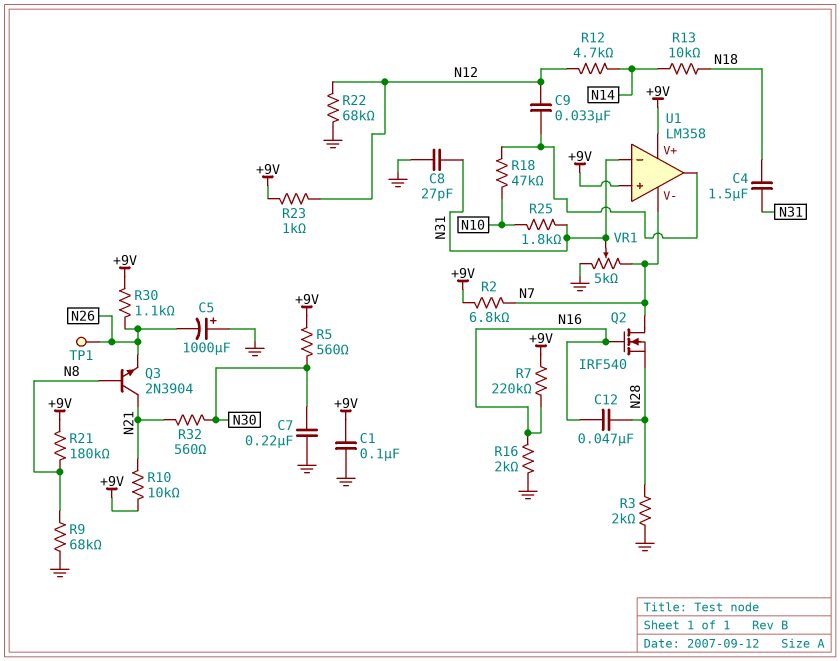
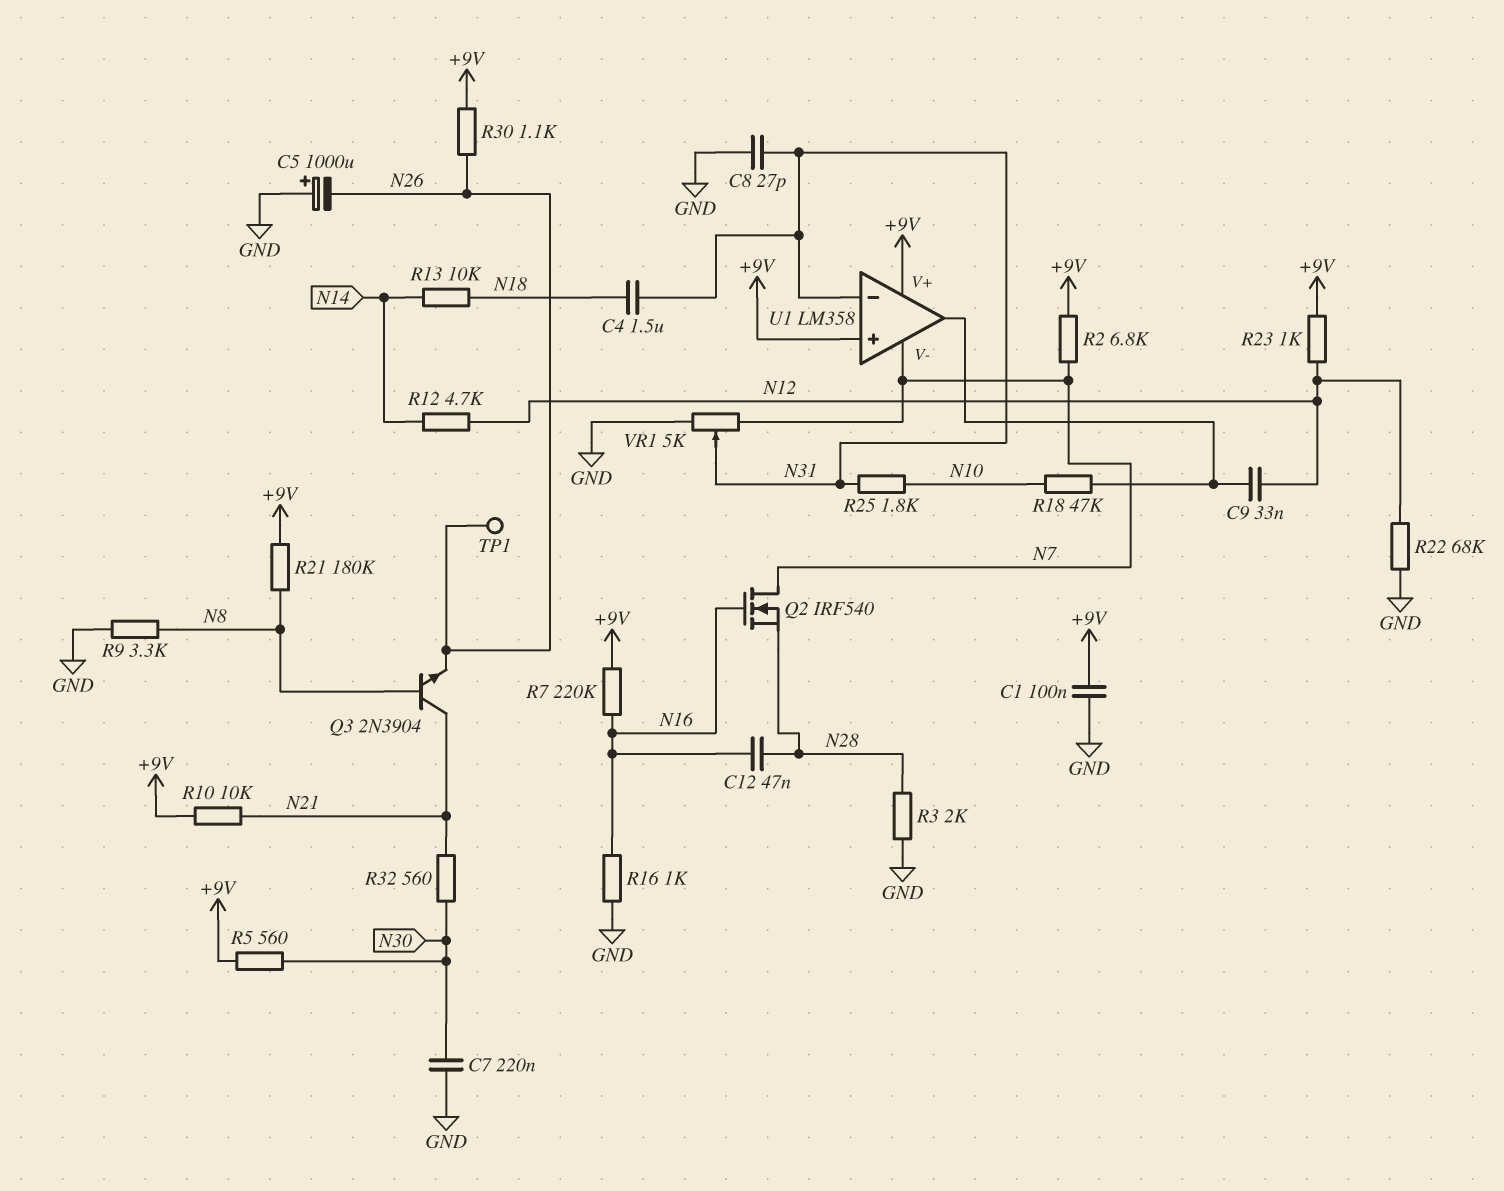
R9: 68k (GND, N8) -> 3.3k (GND, N8)
R16: 2k (GND, N16) -> 1k (GND, N16)

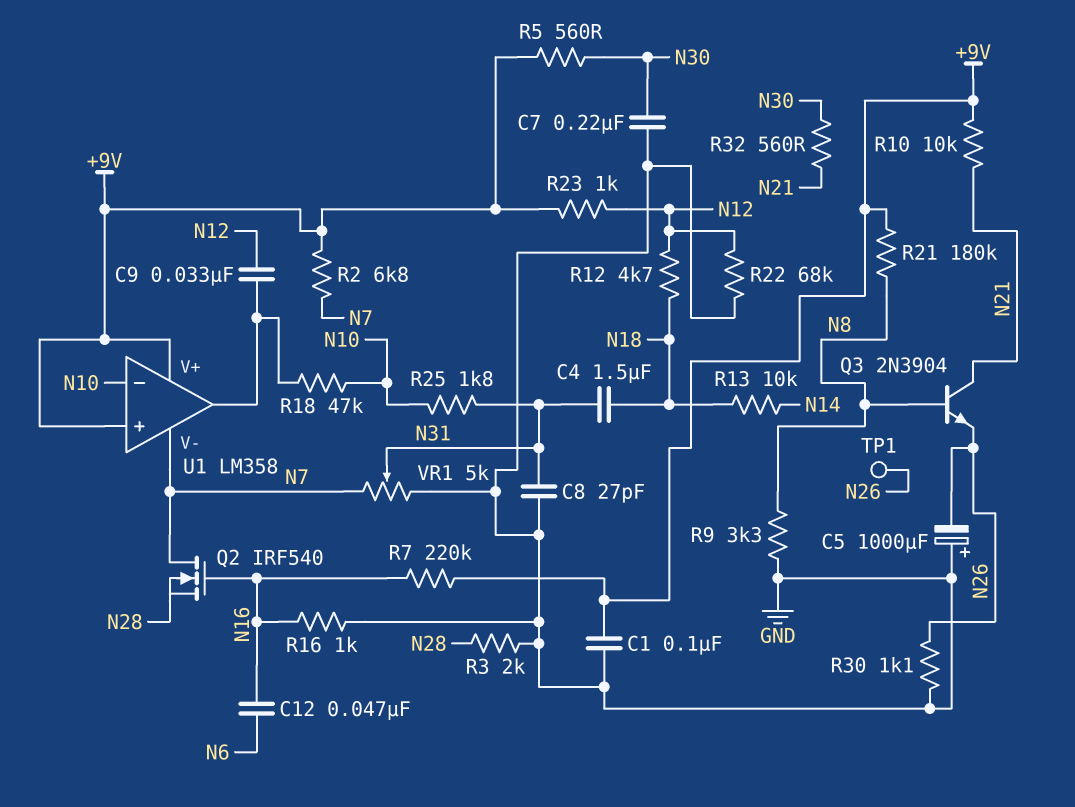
C12: 47nF (N16, N28) -> 47nF (N6, N16)
R12: 4.7k (N12, N14) -> 4.7k (N12, N18)
R30: 1.1k (+9V, N26) -> 1.1k (GND, N26)
U1 pin in-: N31 -> N10

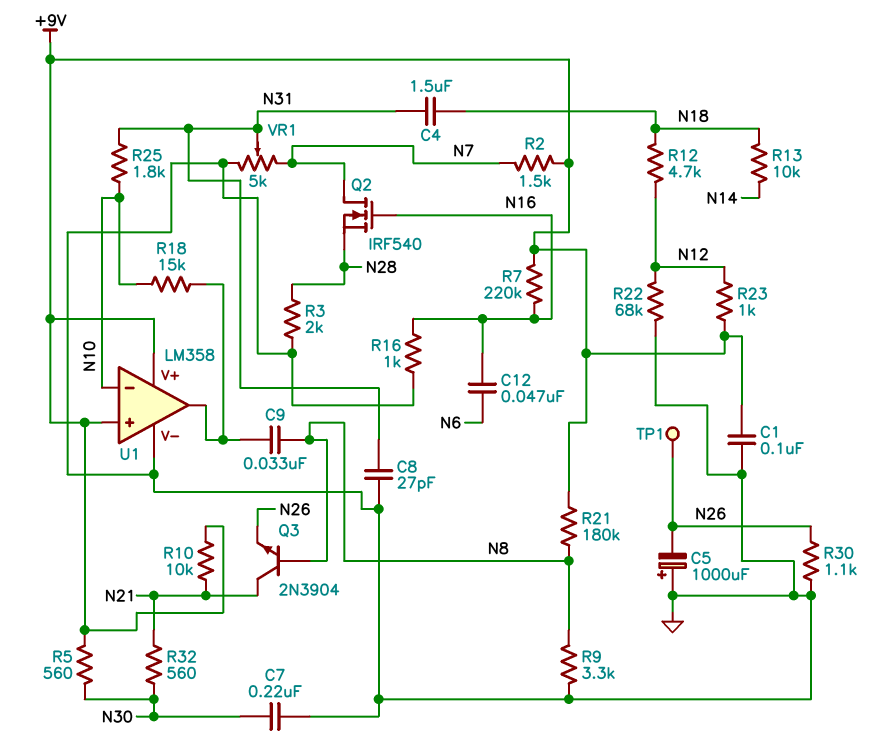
C9: 33nF (N12, U1/out) -> 33nF (N8, U1/out)
R2: 6.8k (+9V, N7) -> 1.5k (+9V, N7)
R18: 47k (N10, U1/out) -> 15k (N10, U1/out)
U1 pin V-: N7 -> GND

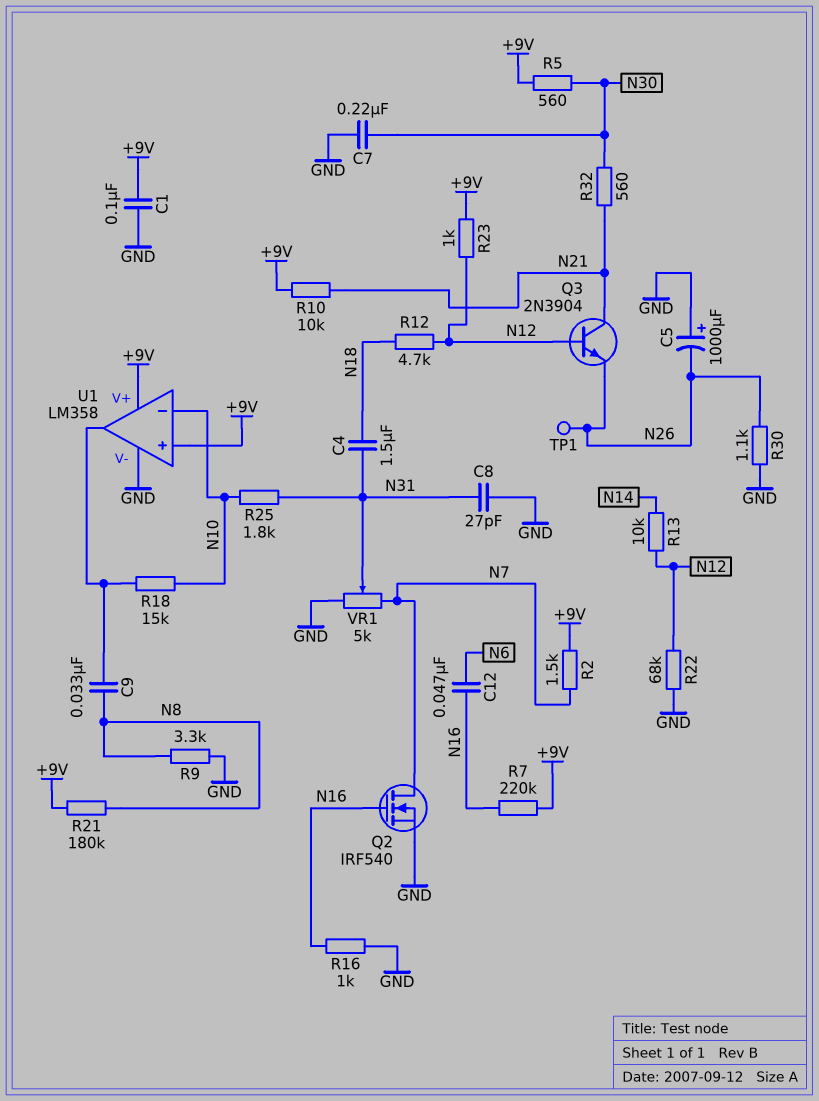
Q2: NMOS IRF540 (G N16, D N7, S N28) -> NMOS IRF540 (G N16, D N7, S GND)
Q3: NPN 2N3904 (B N8, C N21, E N26) -> NPN 2N3904 (B N12, C N21, E N26)
R3: 2k (GND, N28) -> none
R13: 10k (N14, N18) -> 10k (N12, N14)

